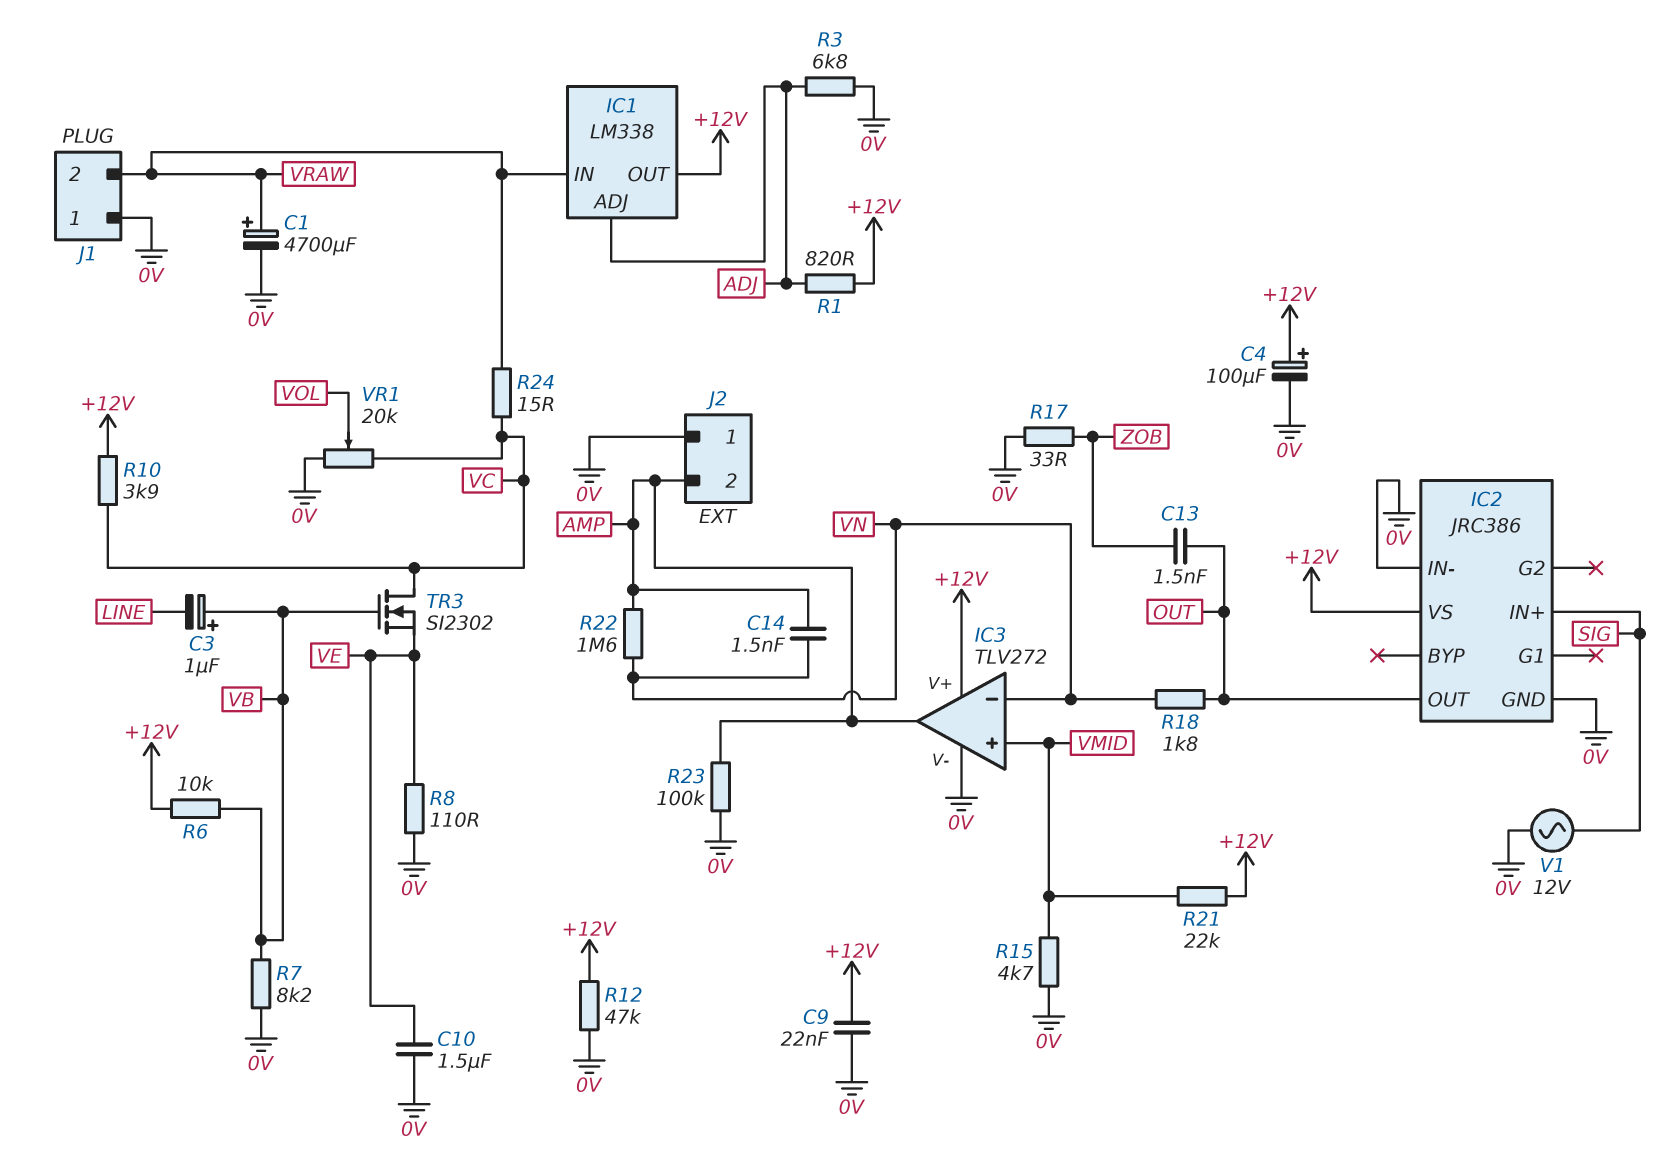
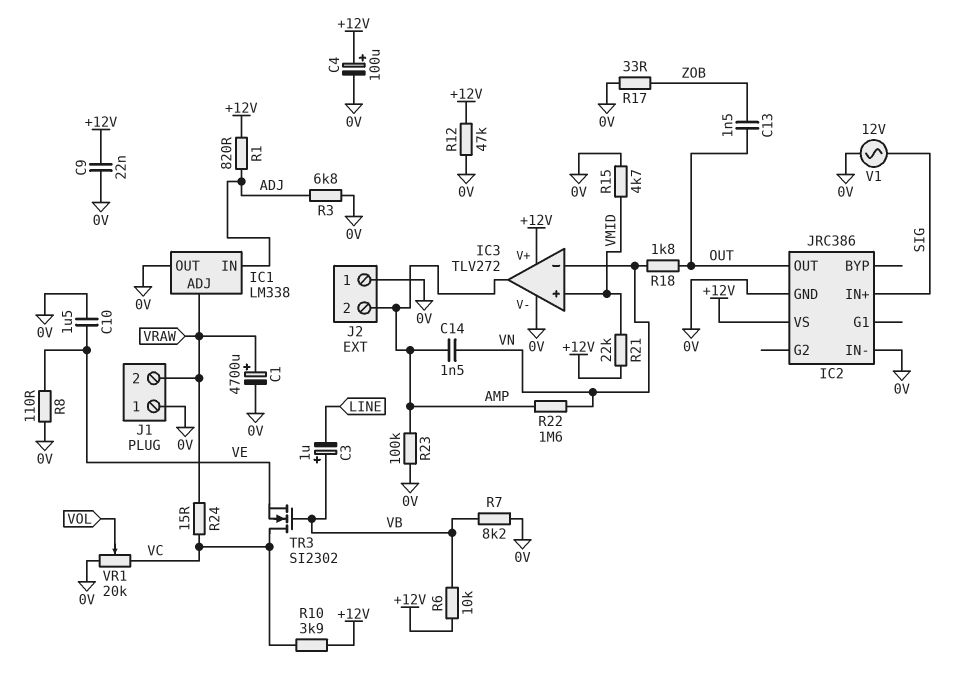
IC1 pin ADJ: ADJ -> VRAW
IC1 pin IN: VRAW -> ADJ
IC1 pin OUT: +12V -> 0V

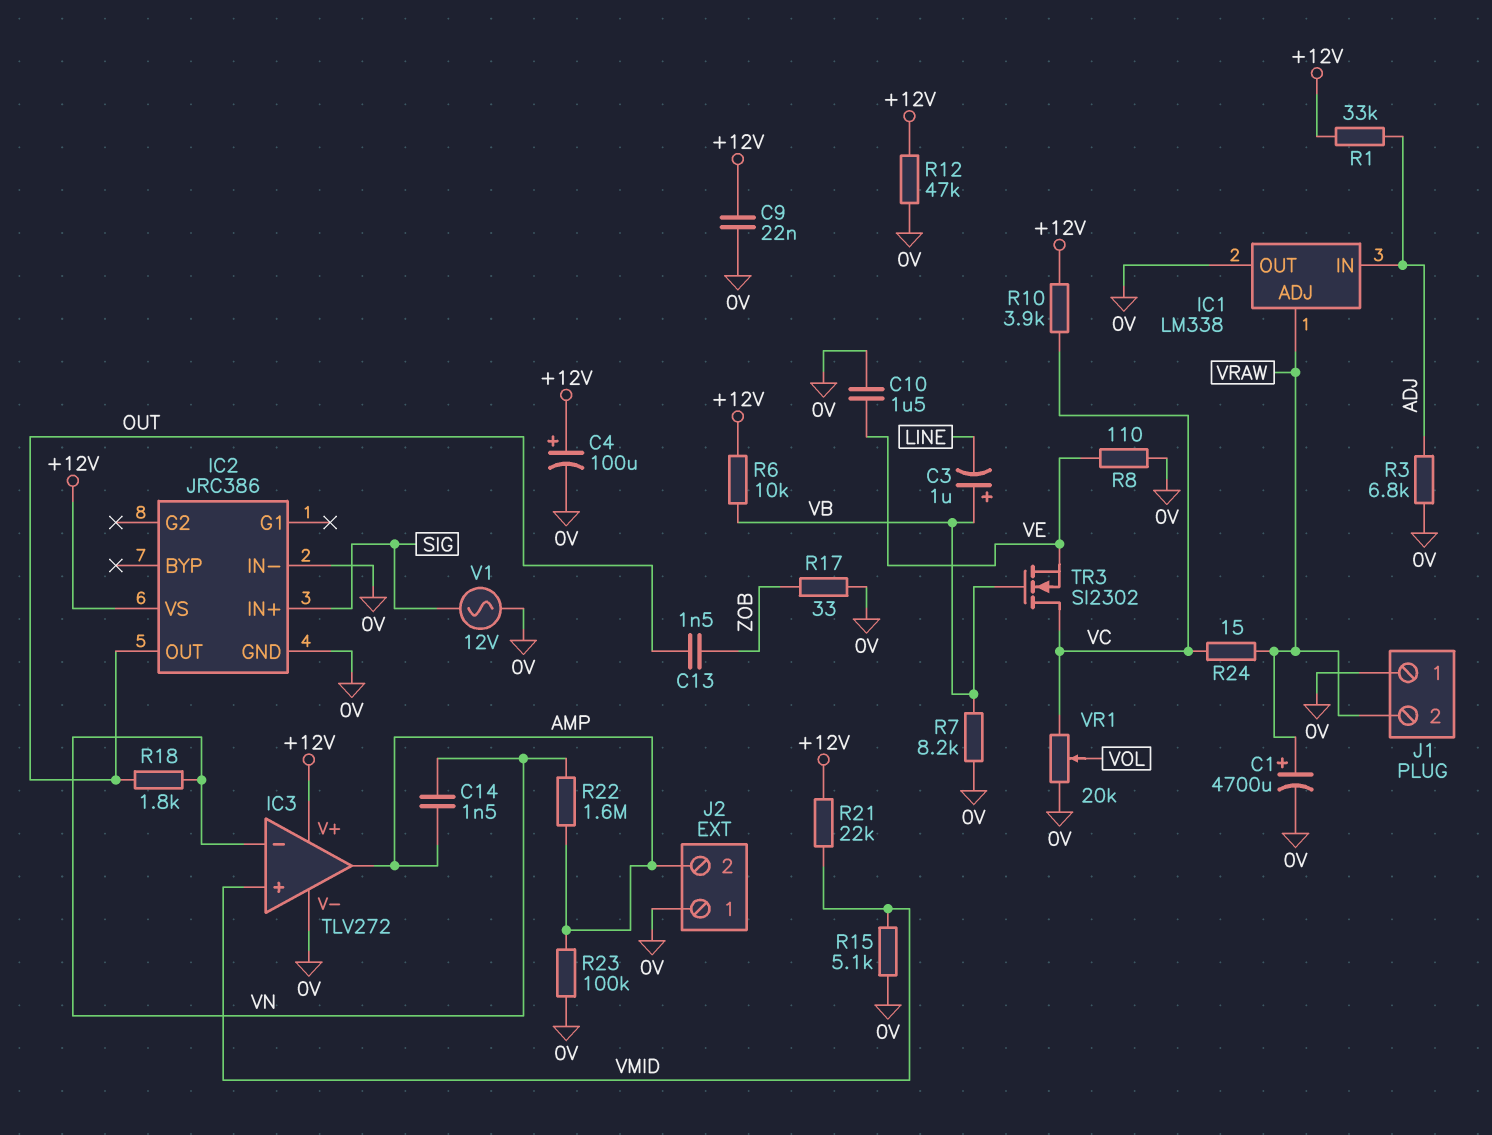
R1: 820 (+12V, ADJ) -> 33k (+12V, ADJ)
R15: 4.7k (0V, VMID) -> 5.1k (0V, VMID)

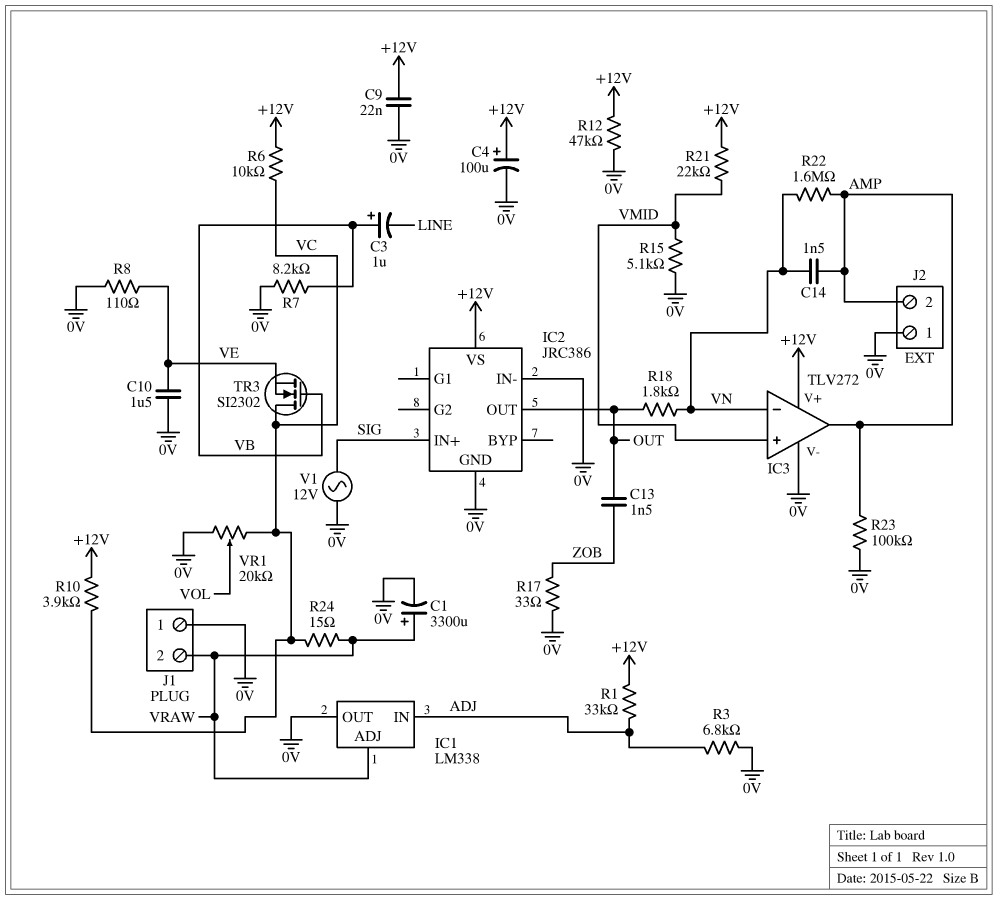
C1: 4700uF (plus VRAW, minus 0V) -> 3300uF (plus VRAW, minus 0V)
R6: 10k (+12V, VB) -> 10k (+12V, VC)

